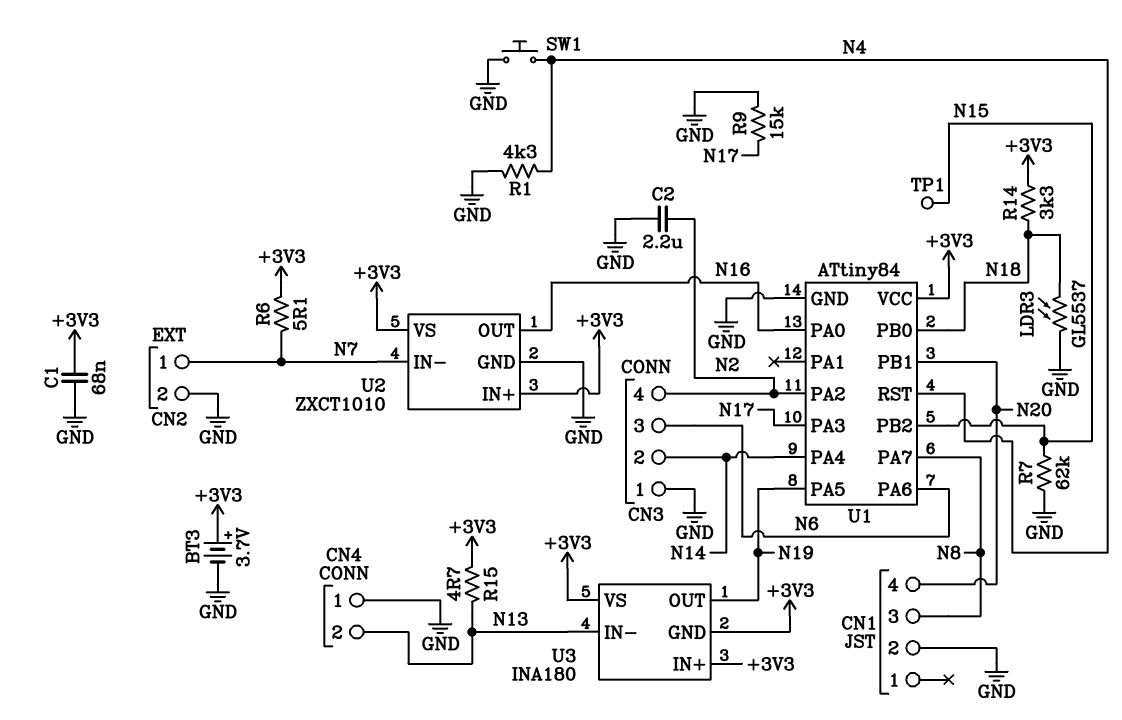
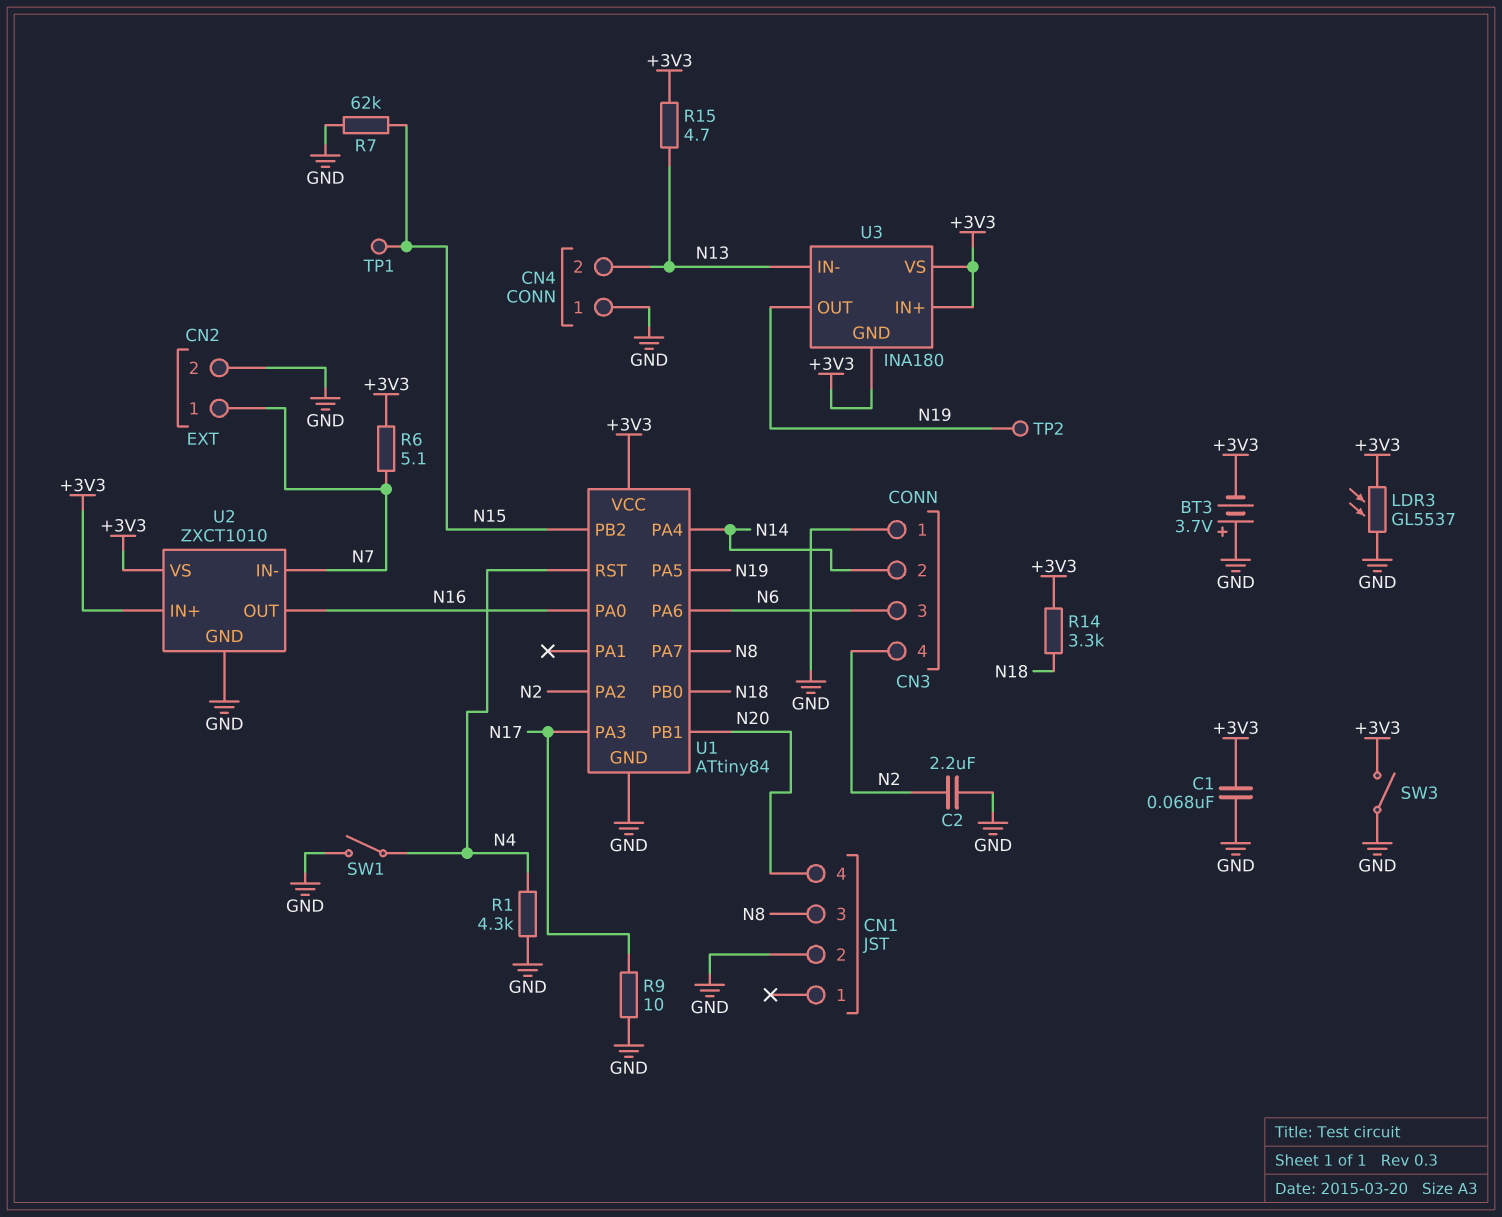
BT3: 3.7V (plus +3V3, minus GND) -> 3.7V (plus GND, minus +3V3)
LDR3: GL5537 (GND, N18) -> GL5537 (+3V3, GND)
R9: 15k (GND, N17) -> 10 (GND, N17)
SW1: button (GND, N4) -> switch (GND, N4)
SW3: none -> switch (+3V3, GND)
TP2: none -> test point (N19)

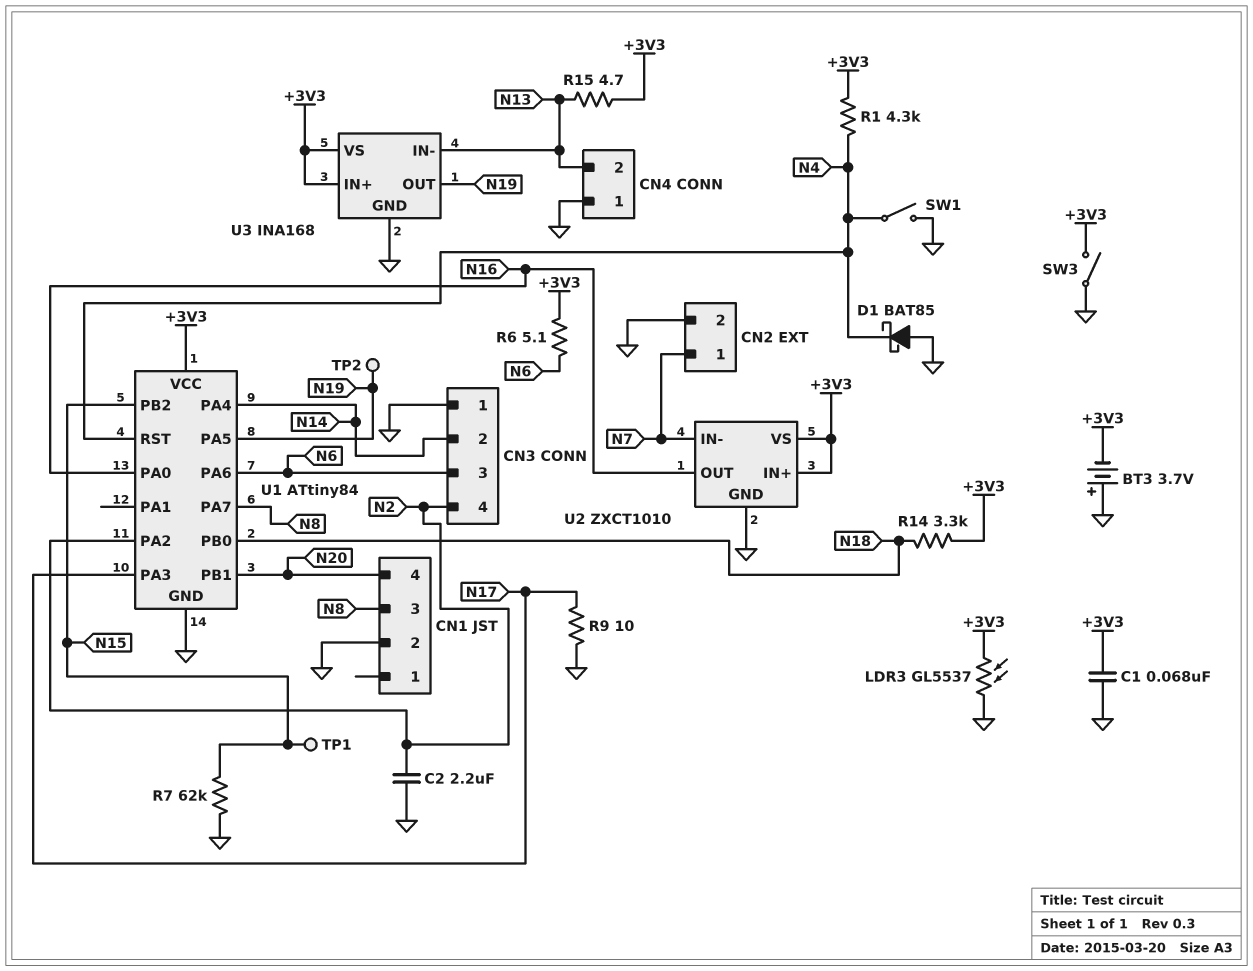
D1: none -> schottky BAT85 (A GND, K N4)
R1: 4.3k (GND, N4) -> 4.3k (+3V3, N4)
R6: 5.1 (+3V3, N7) -> 5.1 (+3V3, N6)
U3: INA180 -> INA168
U3 pin GND: +3V3 -> GND

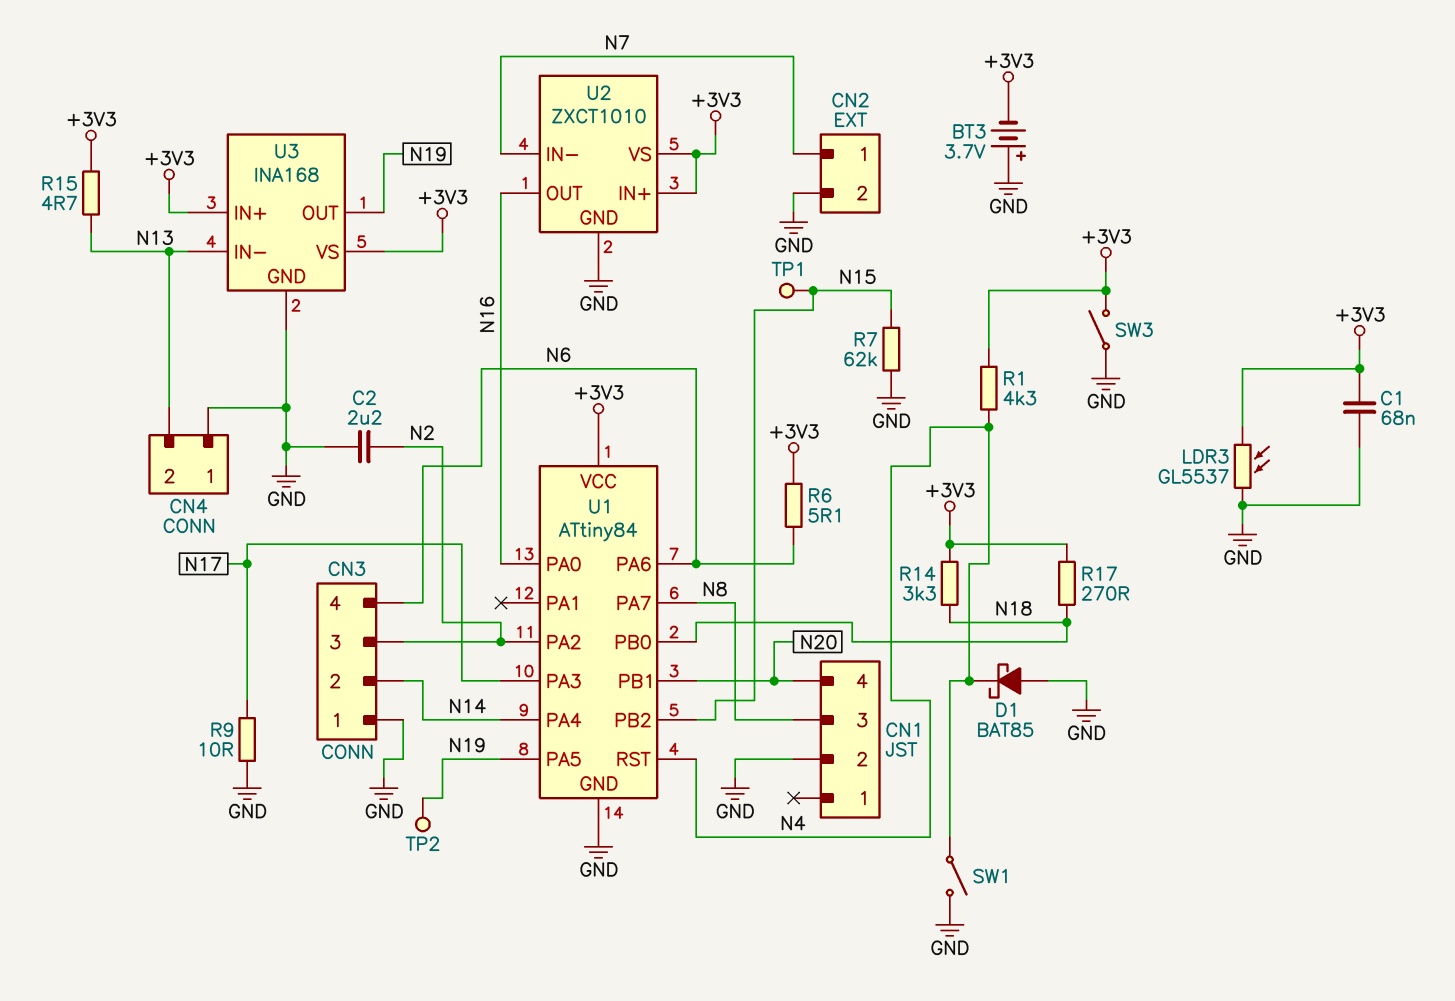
CN3 pin 3: N6 -> N2
CN3 pin 4: N2 -> N6
R17: none -> 270 (+3V3, N18)

